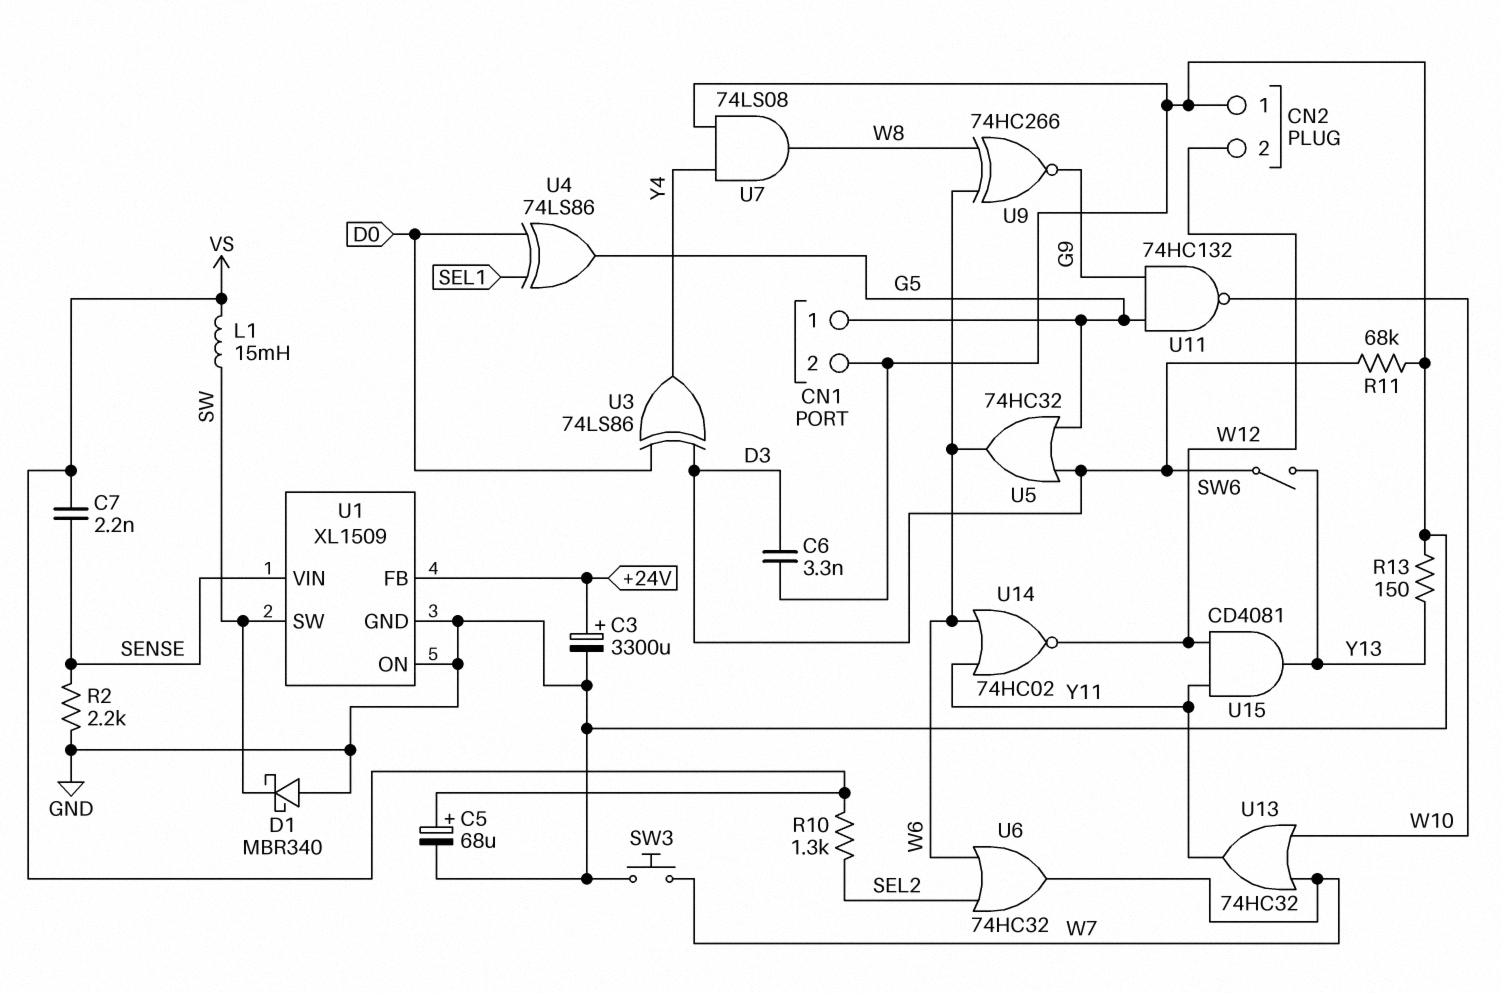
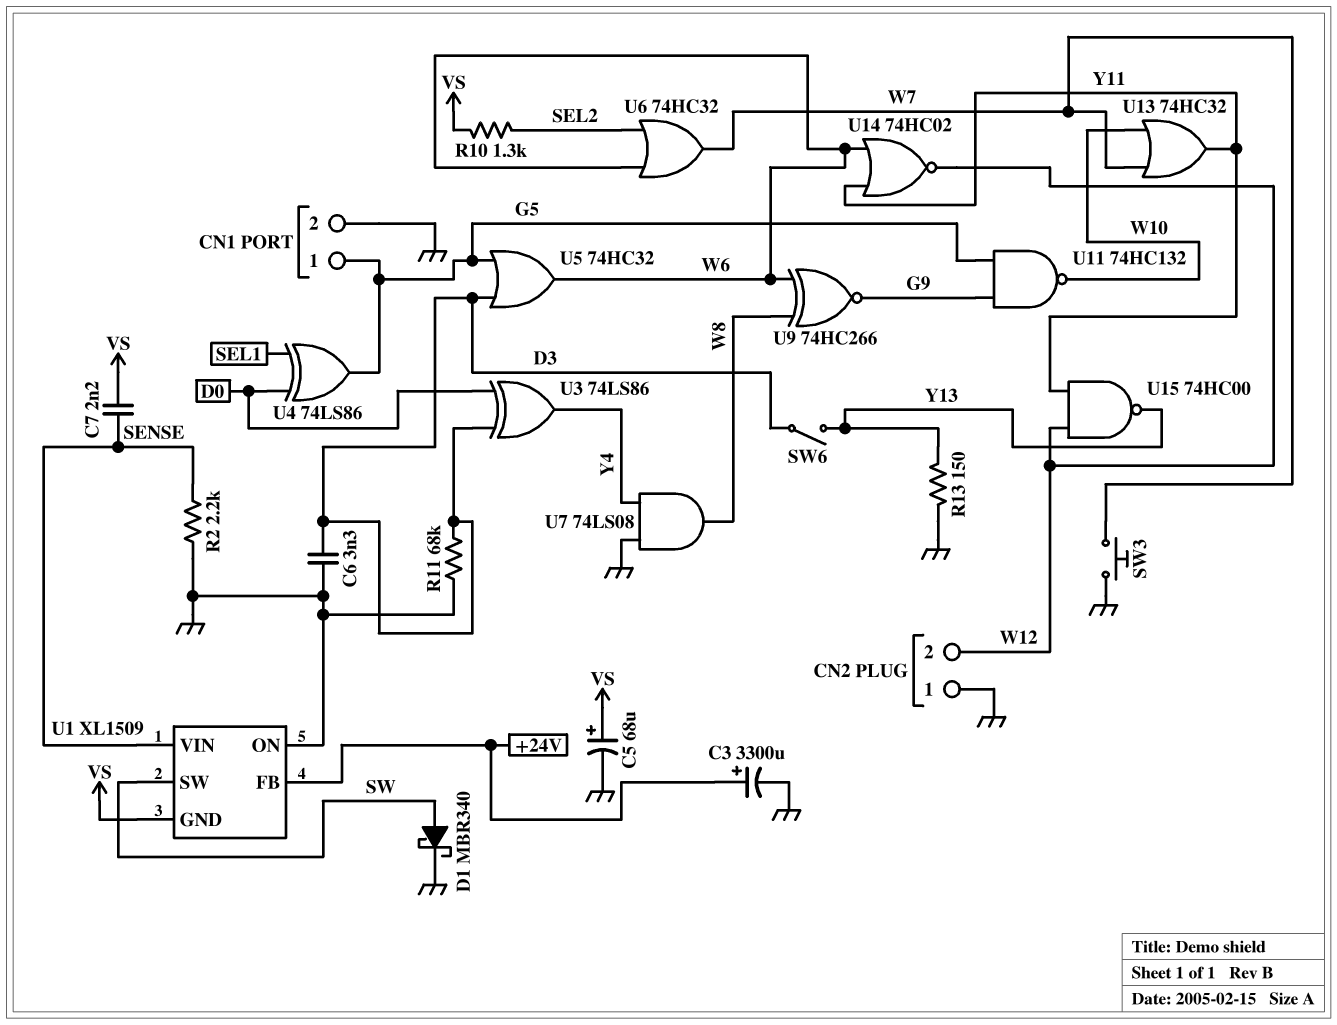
D1: schottky MBR340 (A GND, K SW) -> schottky MBR340 (A SW, K GND)
L1: 15mH (SW, VS) -> none
U1 pin GND: GND -> VS
U15: AND CD4081 (in W12, in Y11, out Y13) -> NAND 74HC00 (in W12, in Y11, out Y13)

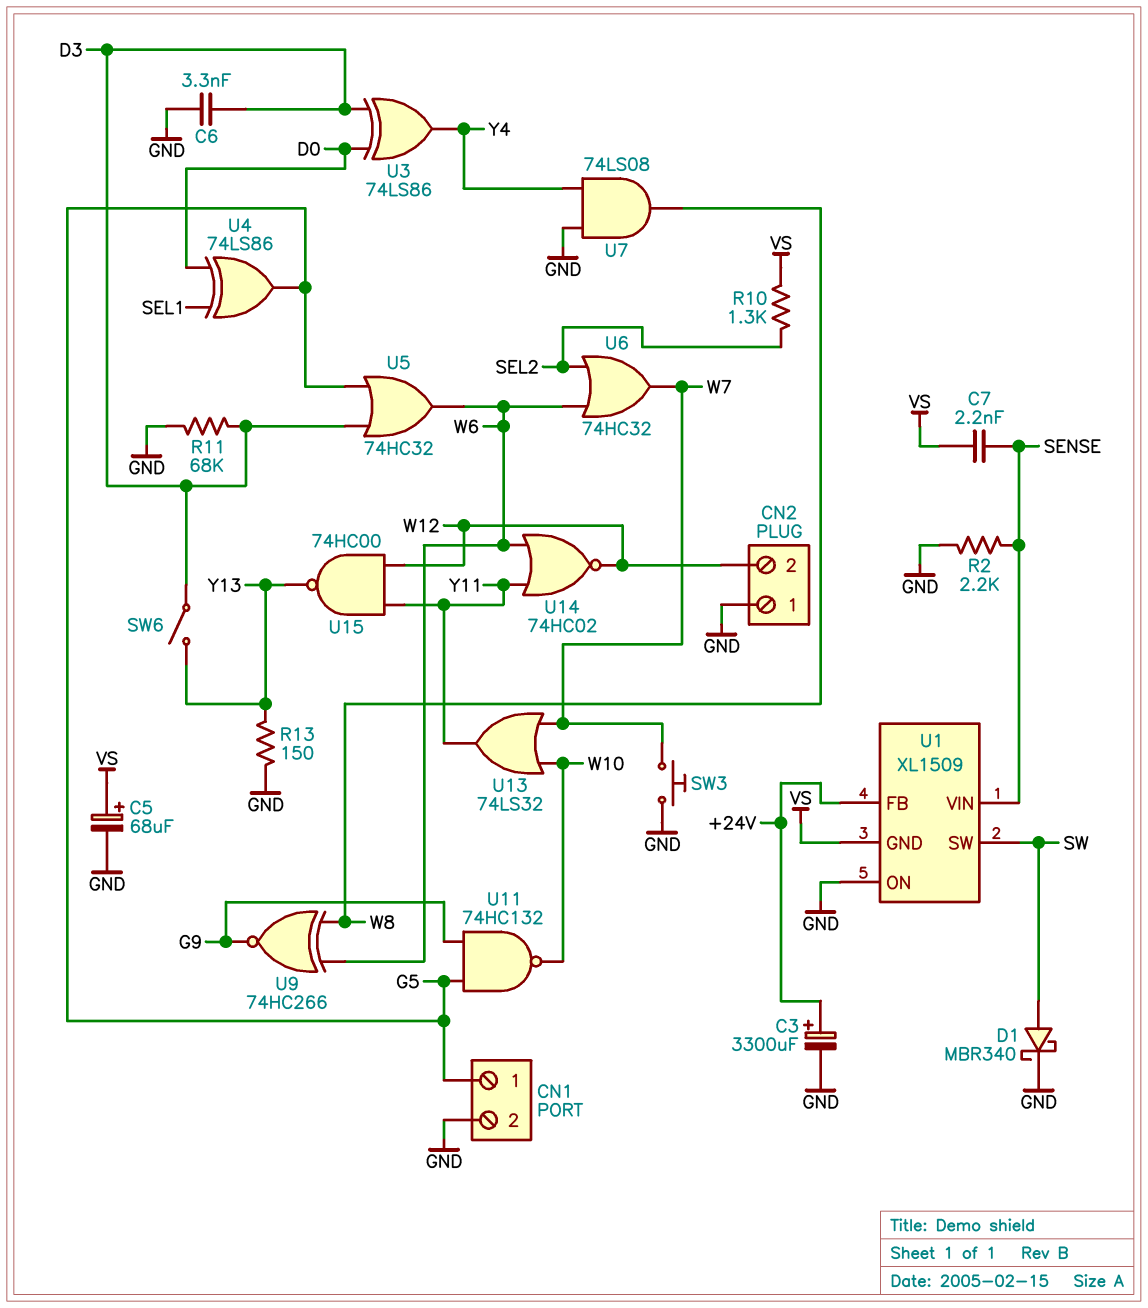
U13: OR 74HC32 (in W7, in W10, out Y11) -> OR 74LS32 (in W7, in W10, out Y11)

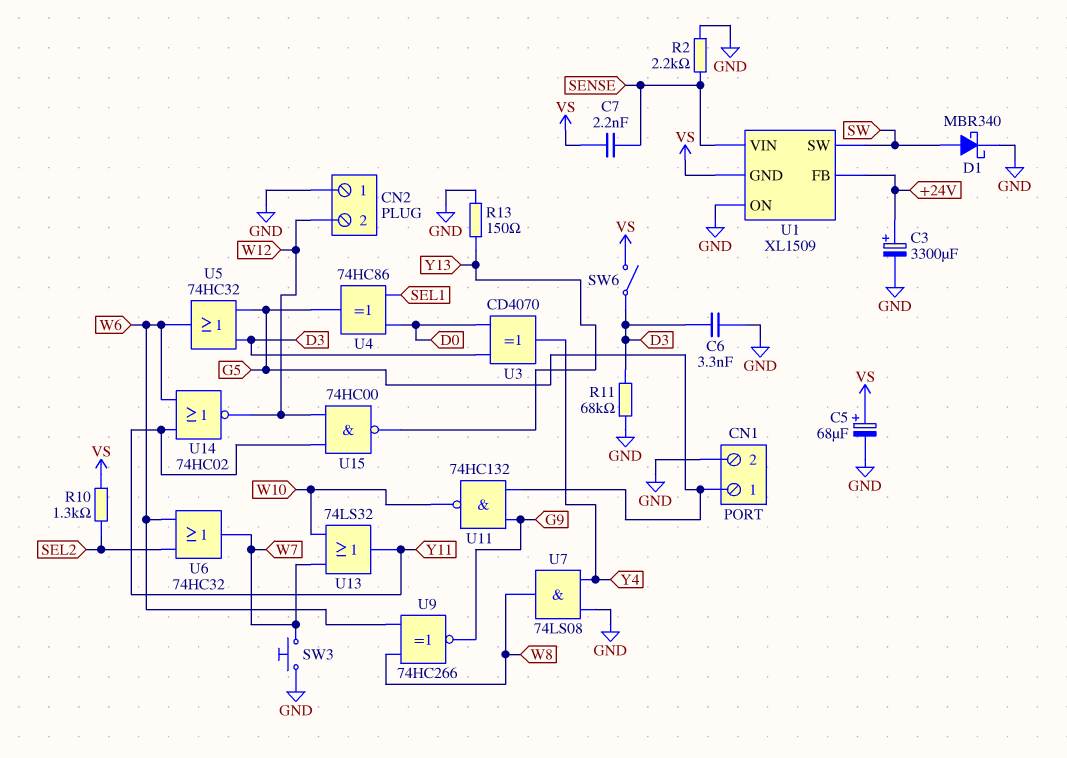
SW6: switch (D3, Y13) -> switch (D3, VS)
U3: XOR 74LS86 (in D0, in D3, out Y4) -> XOR CD4070 (in D0, in D3, out Y4)
U4: XOR 74LS86 (in D0, in SEL1, out G5) -> XOR 74HC86 (in D0, in SEL1, out G5)

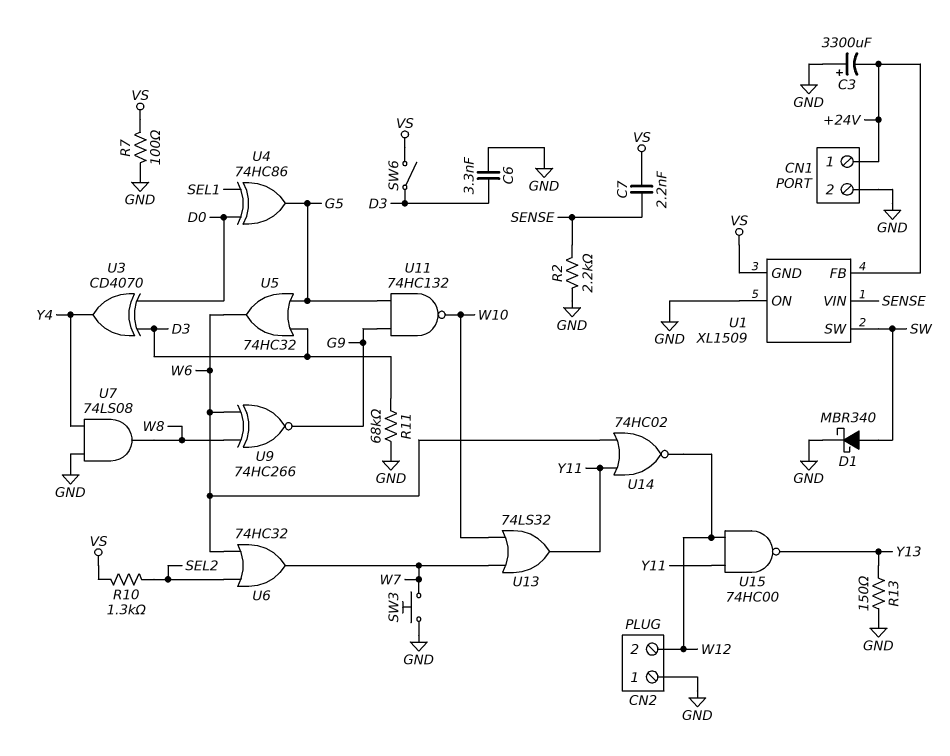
C3: 3300uF (plus +24V, minus GND) -> 3300uF (plus GND, minus +24V)
C5: 68uF (plus VS, minus GND) -> none
CN1 pin 1: G5 -> +24V
R7: none -> 100 (GND, VS)

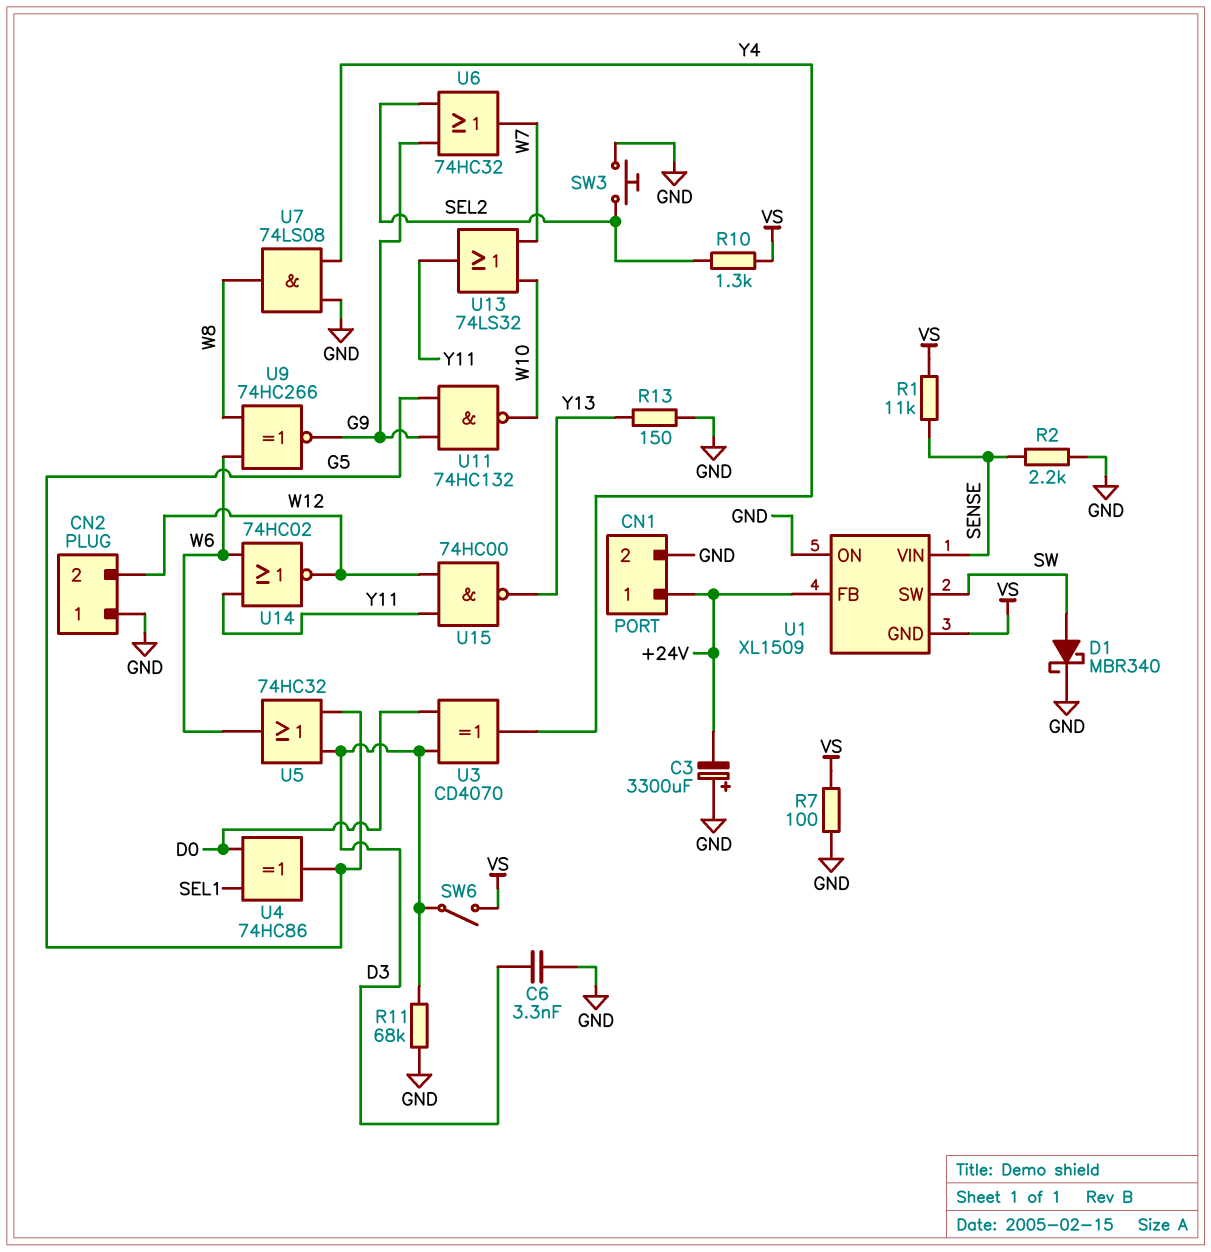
C7: 2.2nF (SENSE, VS) -> none
R1: none -> 11k (SENSE, VS)
SW3: button (GND, W7) -> button (GND, SEL2)
U6: OR 74HC32 (in SEL2, in W6, out W7) -> OR 74HC32 (in G9, in SEL2, out W7)

